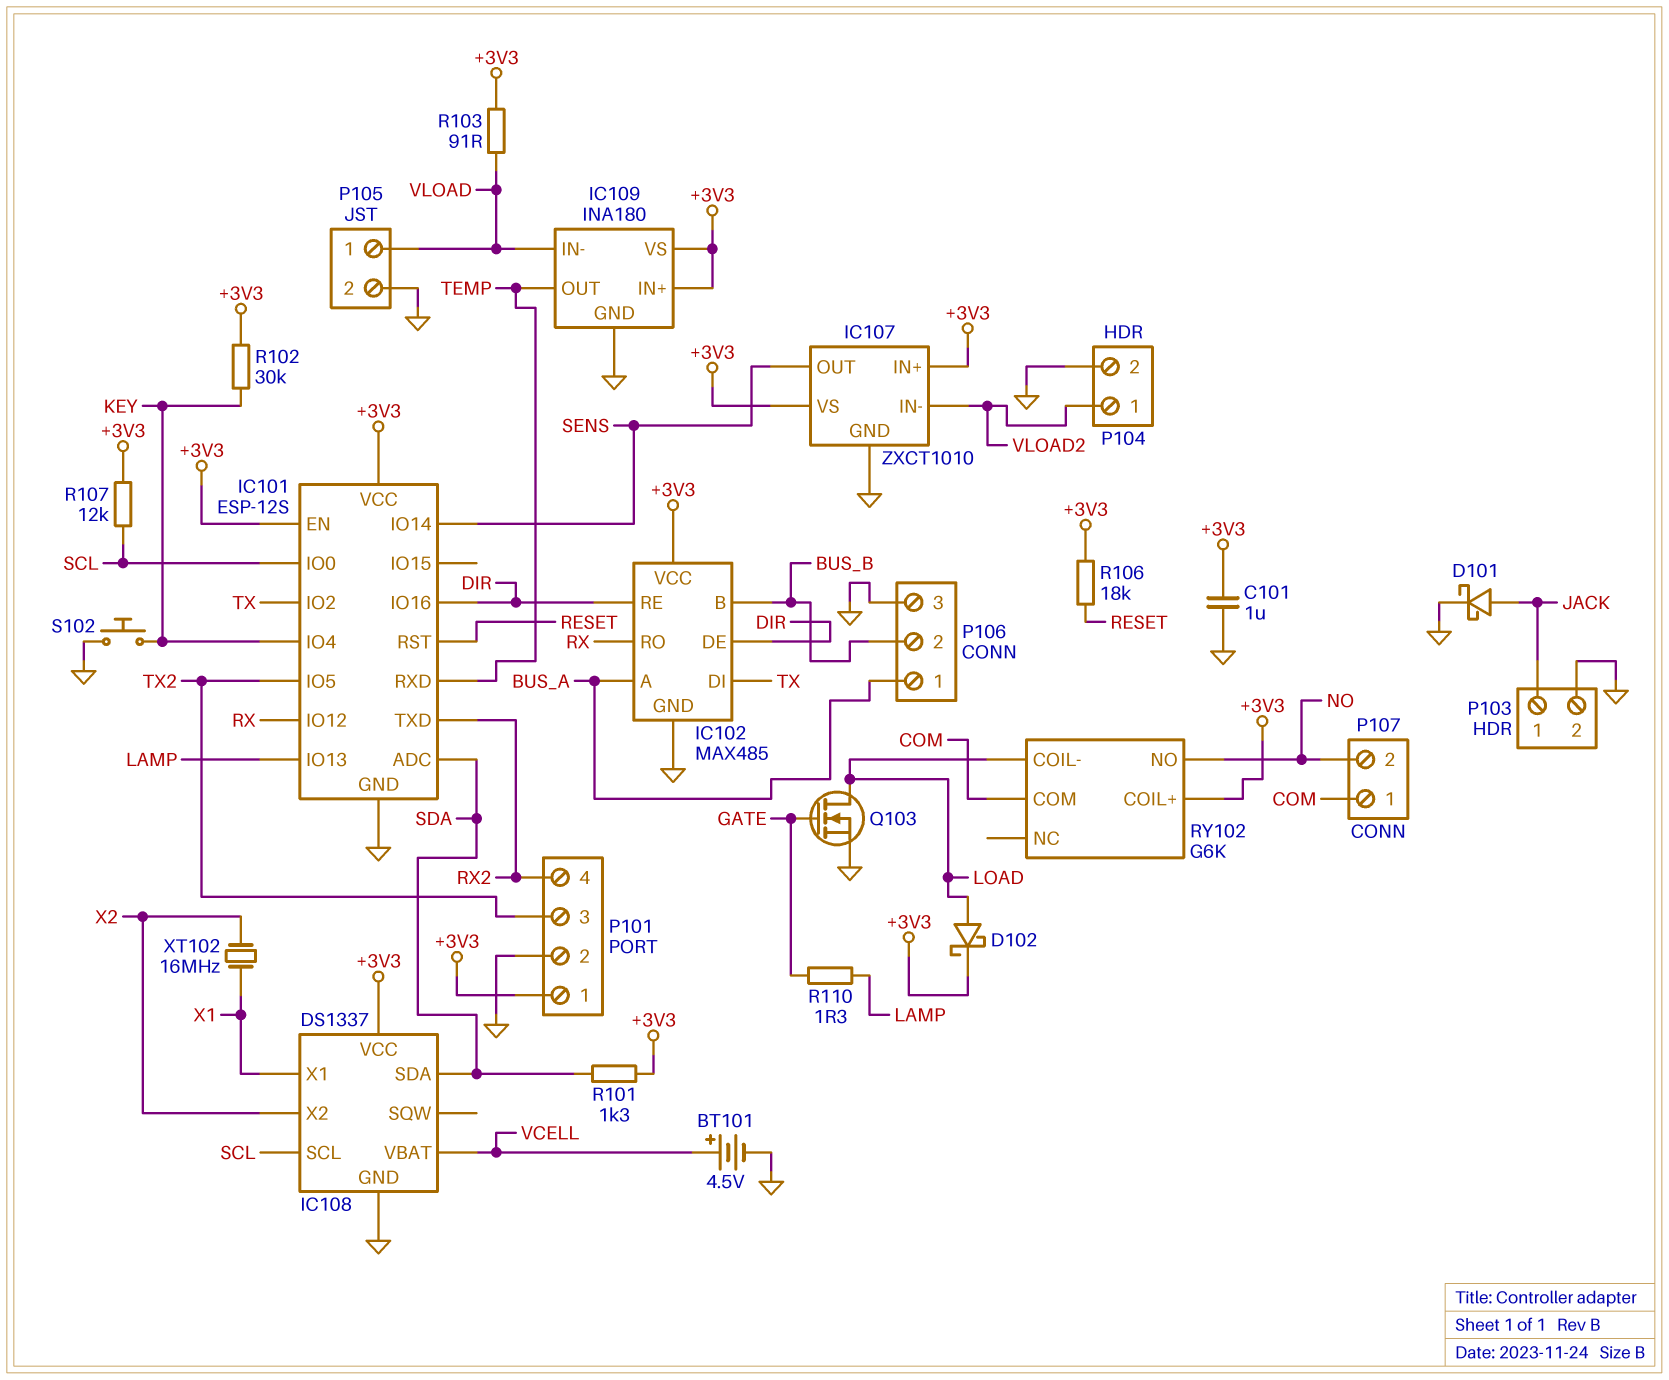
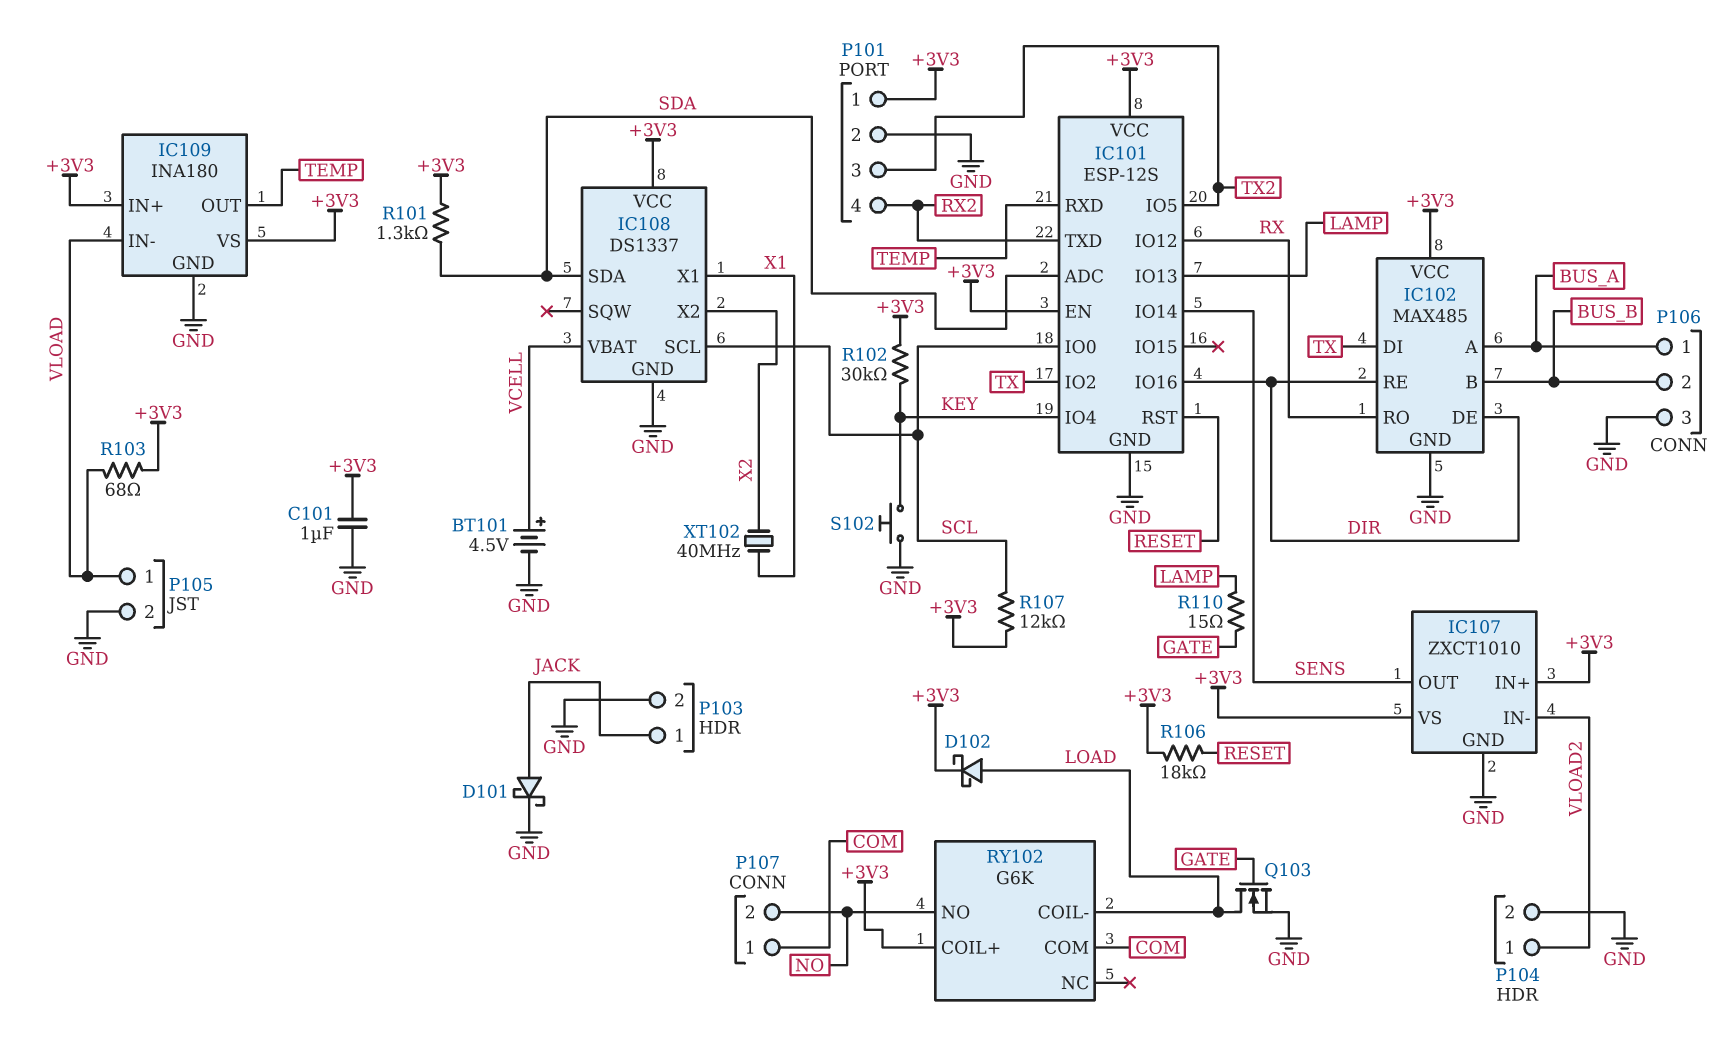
R103: 91 (+3V3, VLOAD) -> 68 (+3V3, VLOAD)
R110: 1.3 (GATE, LAMP) -> 15 (GATE, LAMP)
XT102: 16MHz (X1, X2) -> 40MHz (X1, X2)

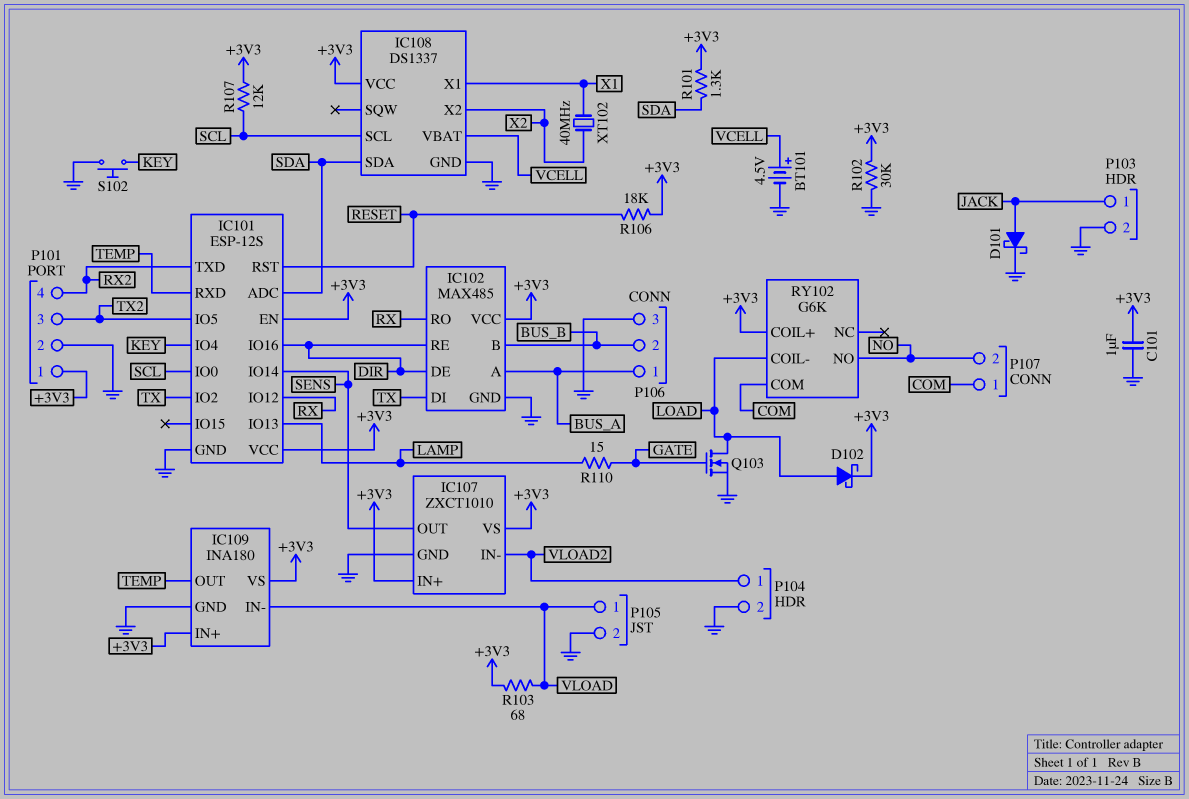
R102: 30k (+3V3, KEY) -> 30k (+3V3, GND)

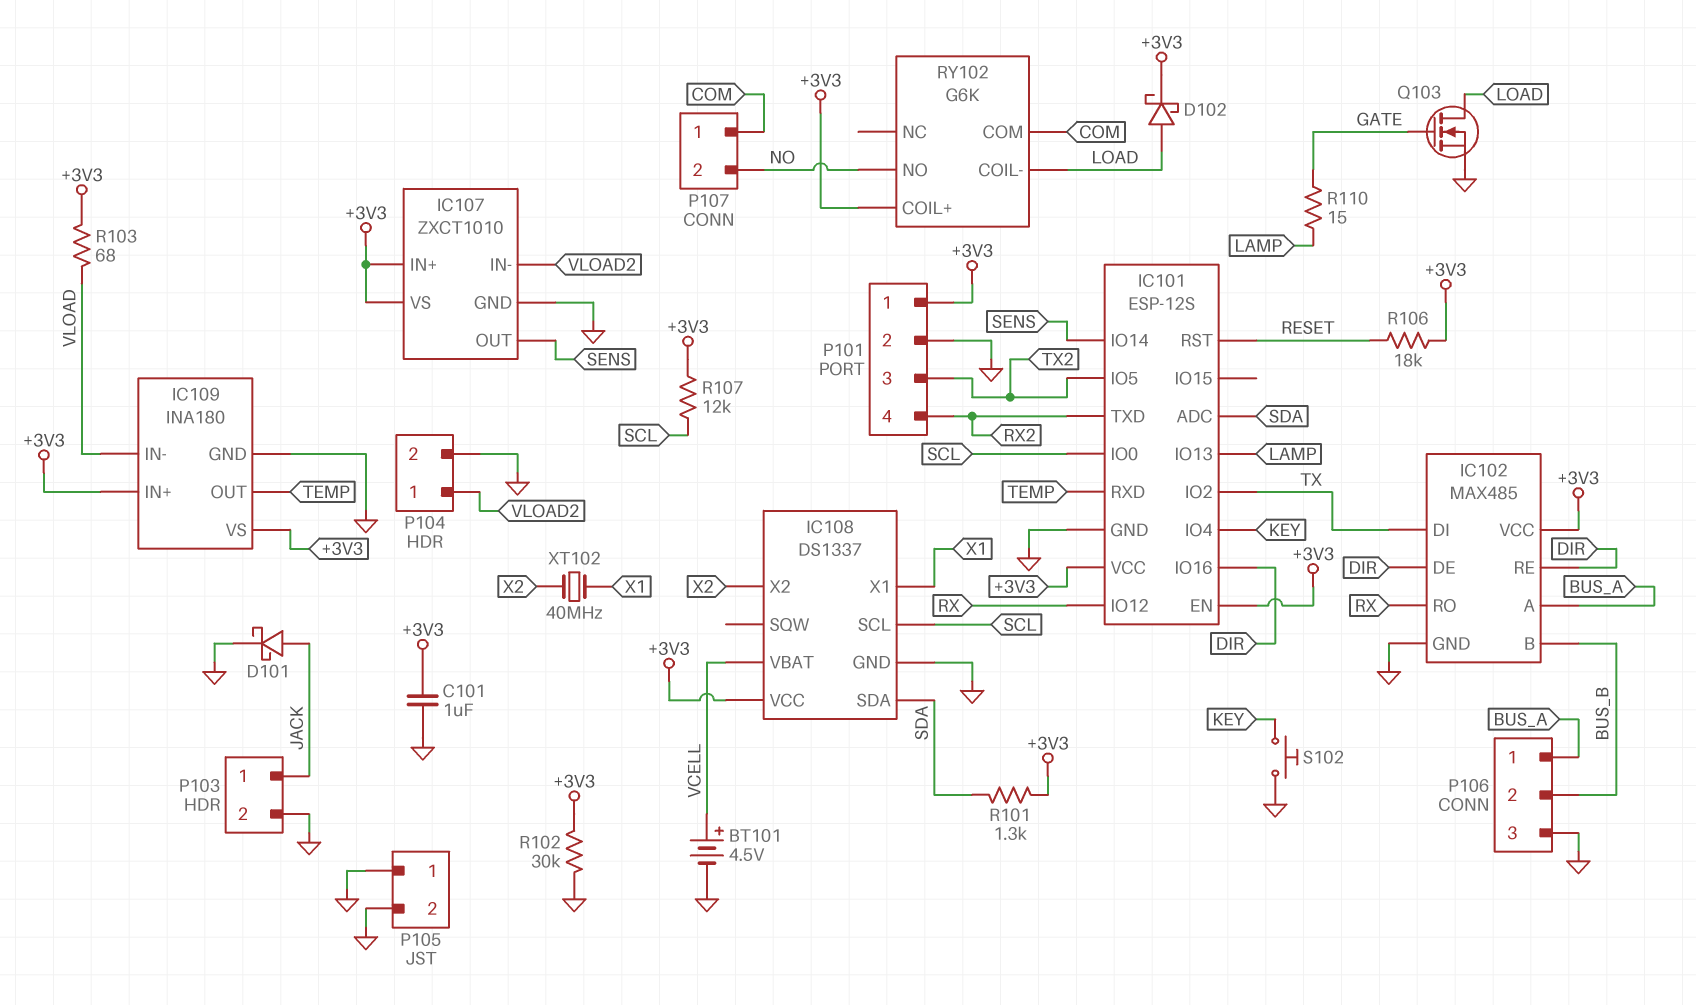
P105 pin 1: VLOAD -> GND

